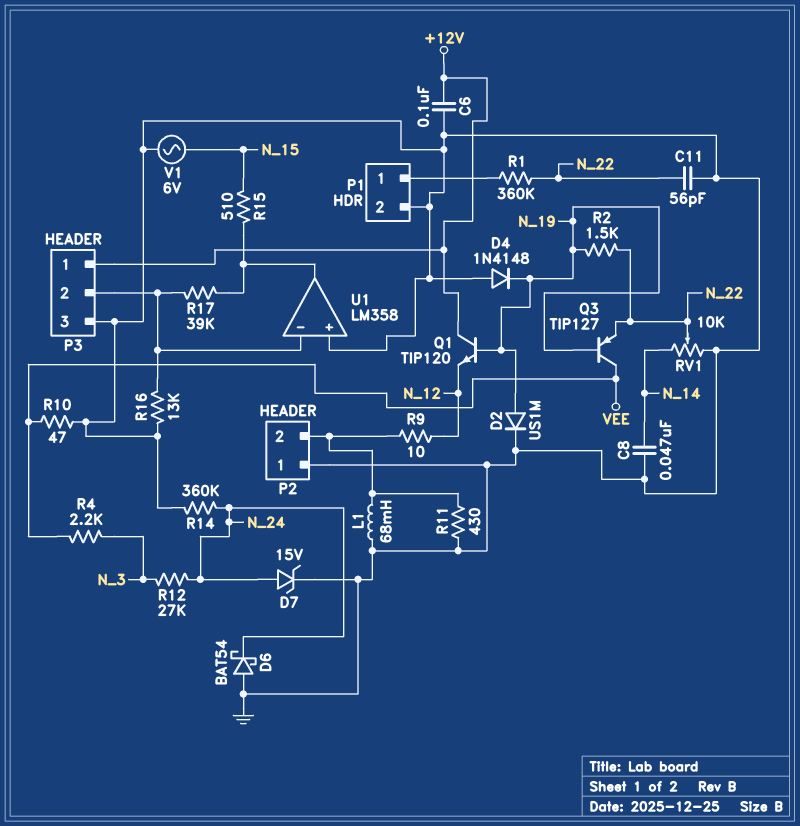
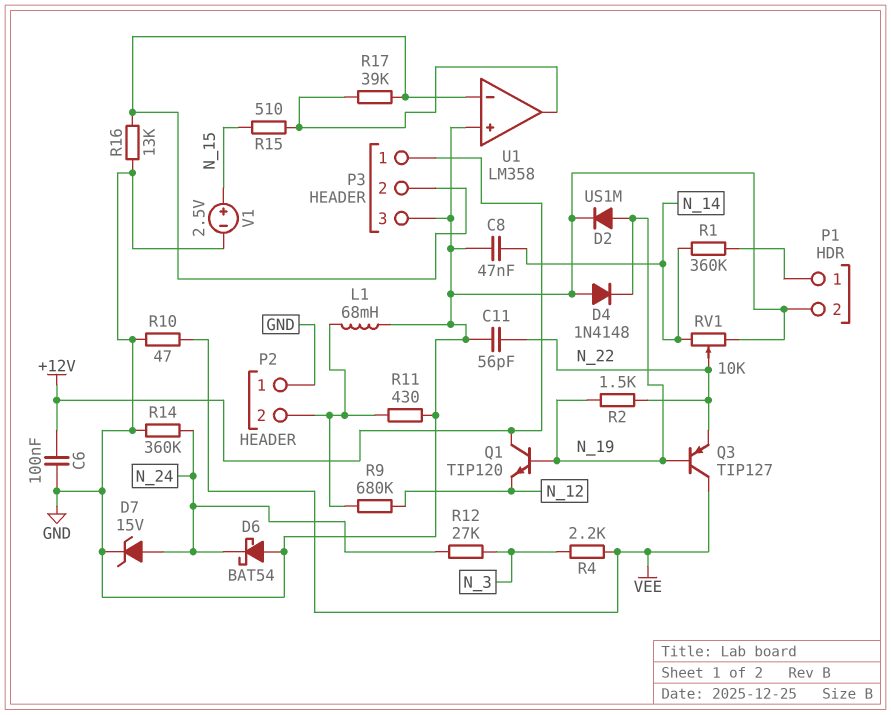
R1: 360k (N_22, P1/1) -> 360k (N_14, P1/1)
R9: 10 (N_12, P2/2) -> 680k (N_12, P2/2)
V1: AC 6V (GND, N_15) -> 2.5V (plus N_15, minus GND)

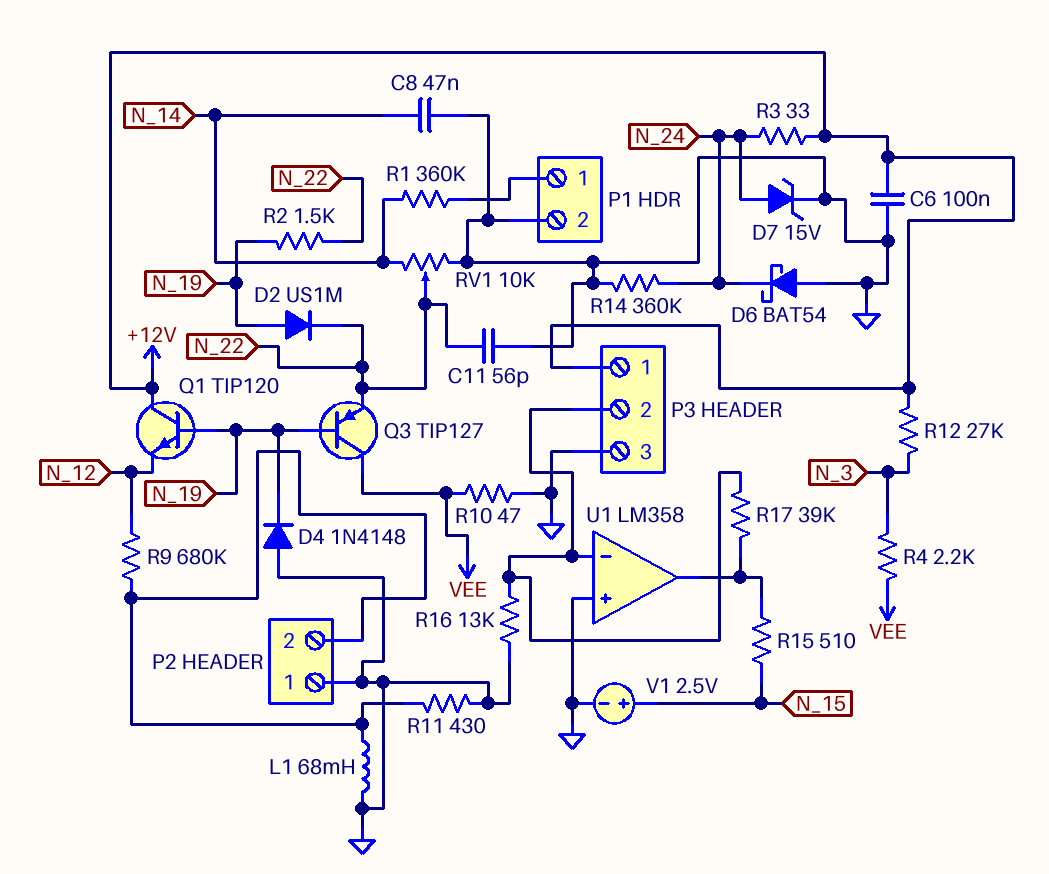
D2: diode US1M (A N_19, K GND) -> diode US1M (A N_19, K N_22)
R3: none -> 33 (+12V, N_24)
R12: 27k (N_3, N_24) -> 27k (+12V, N_3)

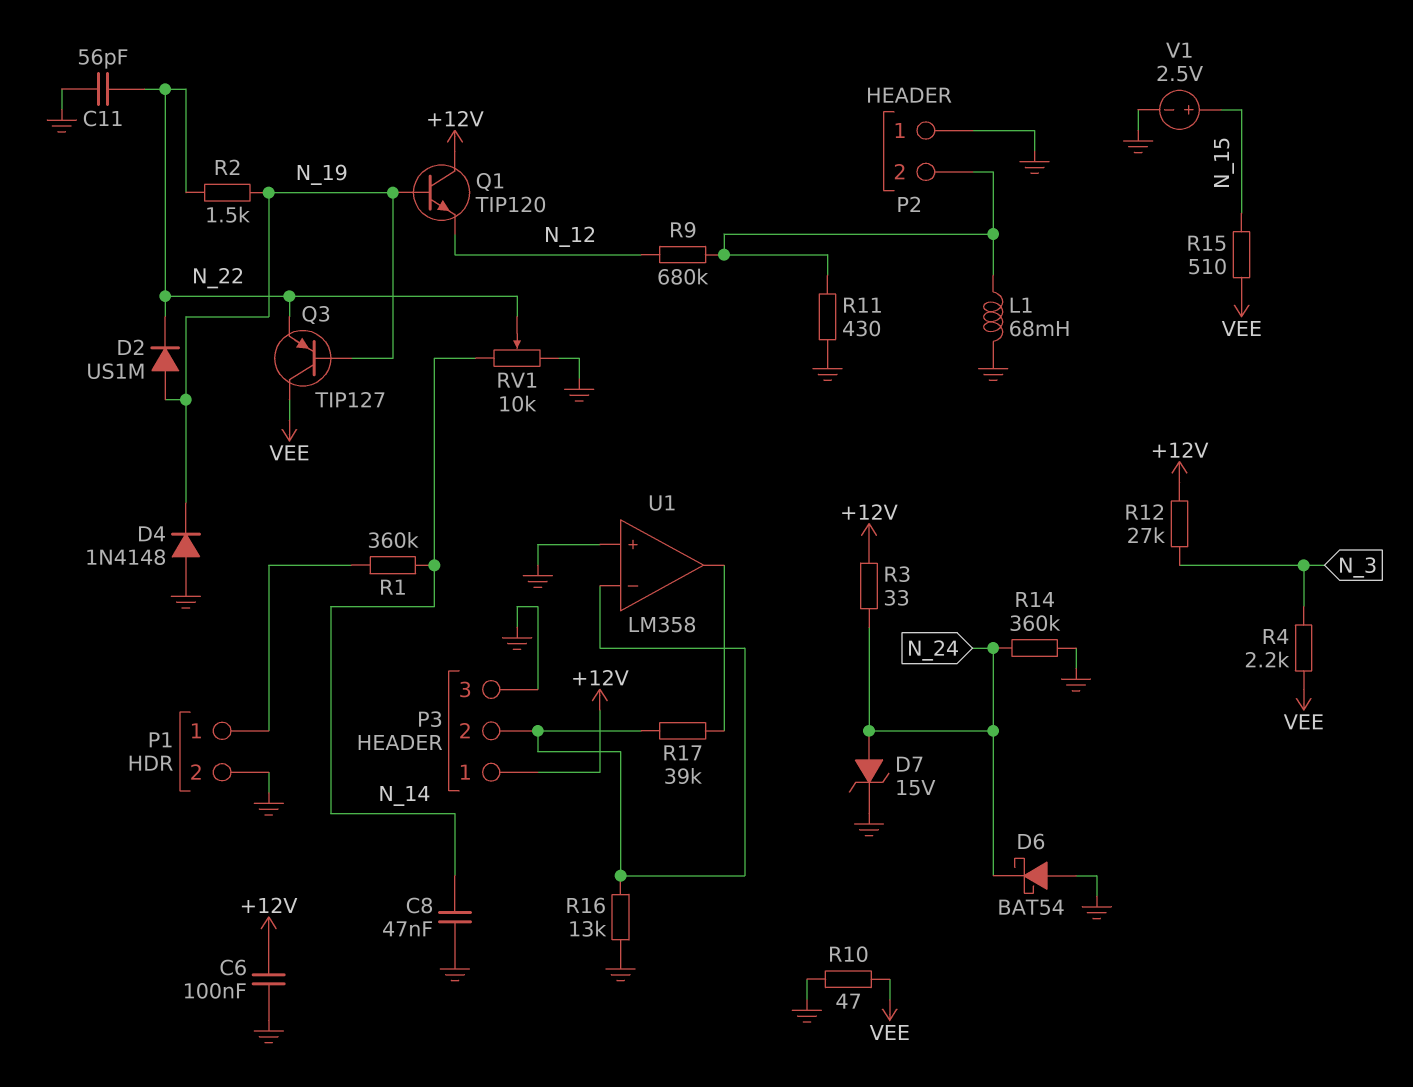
R15: 510 (N_15, U1/out) -> 510 (N_15, VEE)

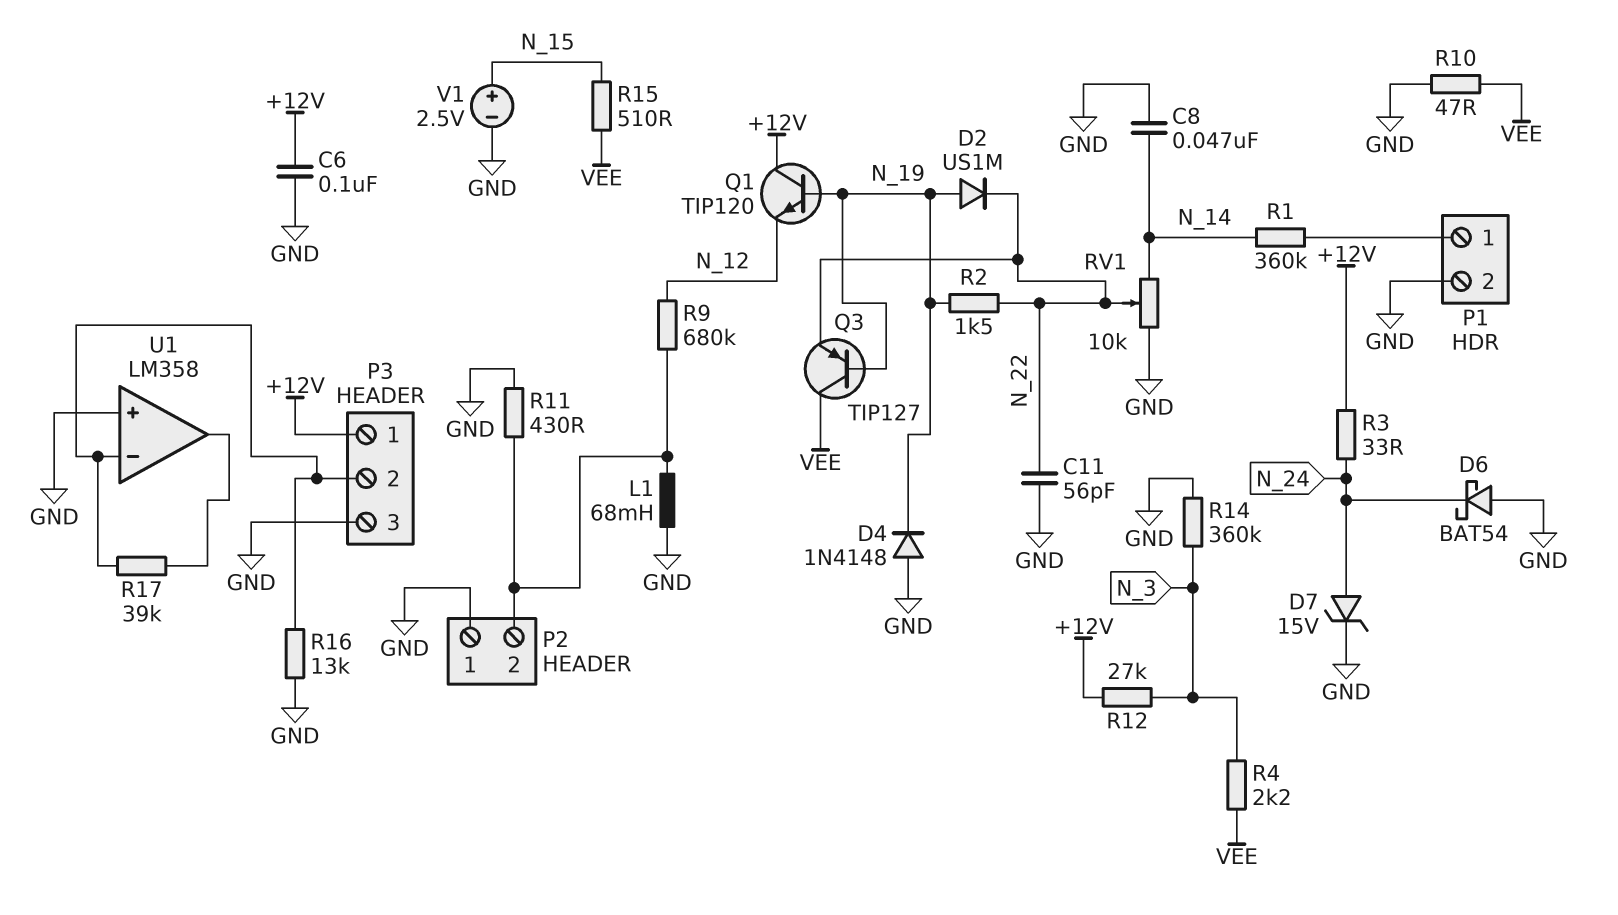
R14: 360k (GND, N_24) -> 360k (GND, N_3)

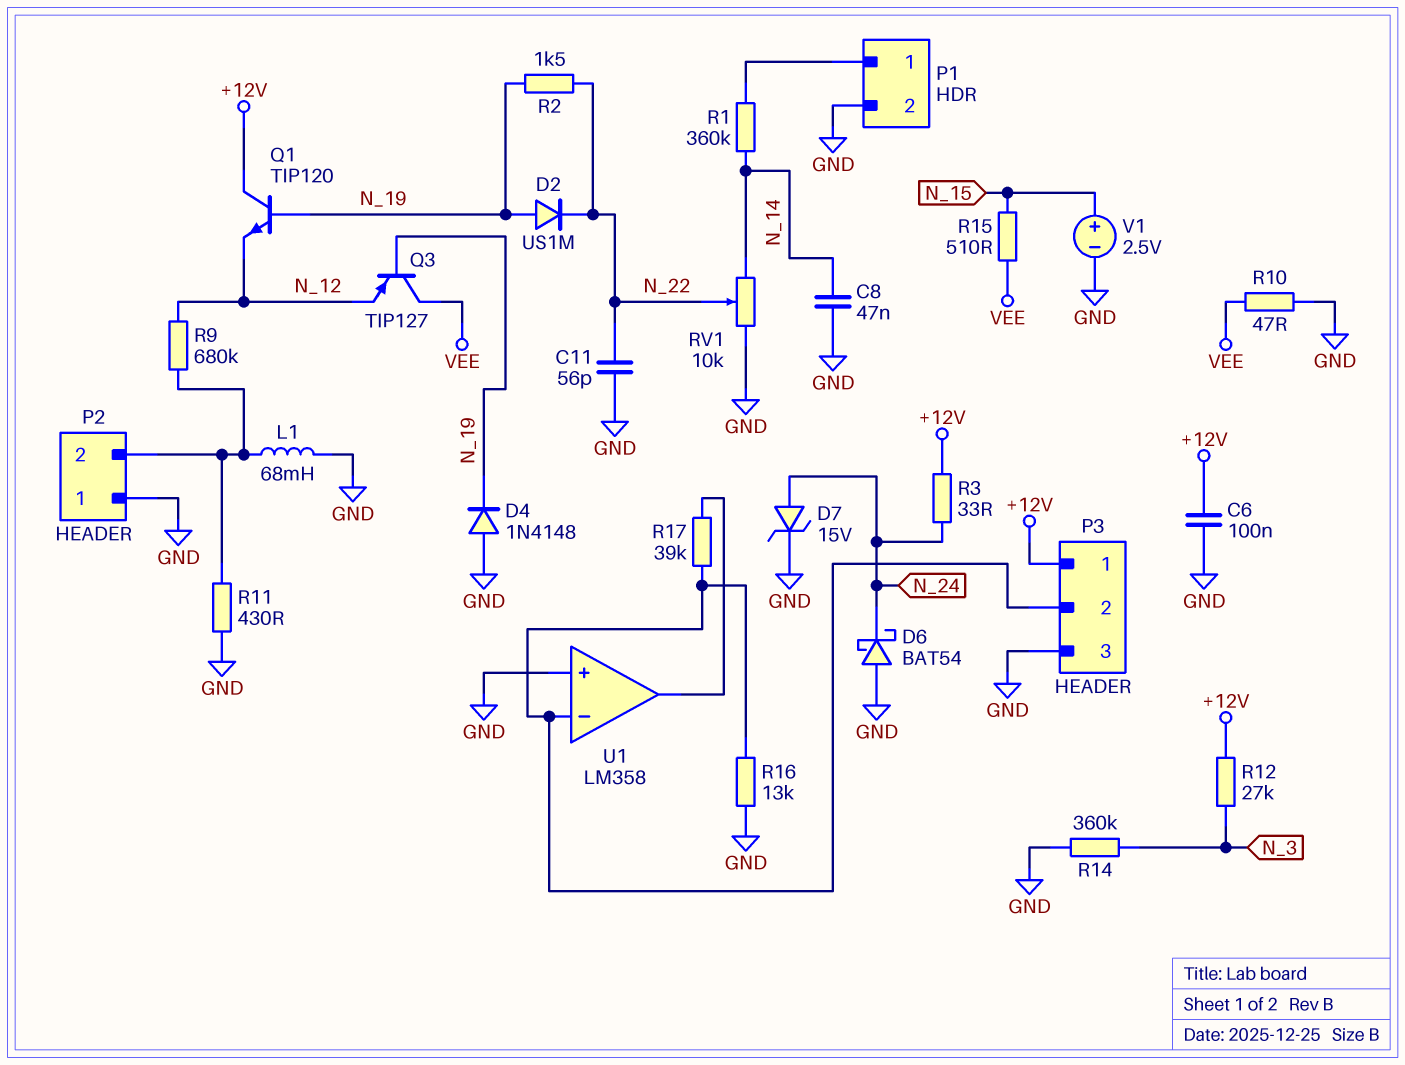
Q3: PNP TIP127 (B N_19, C VEE, E N_22) -> PNP TIP127 (B N_19, C VEE, E N_12)
R4: 2.2k (N_3, VEE) -> none

